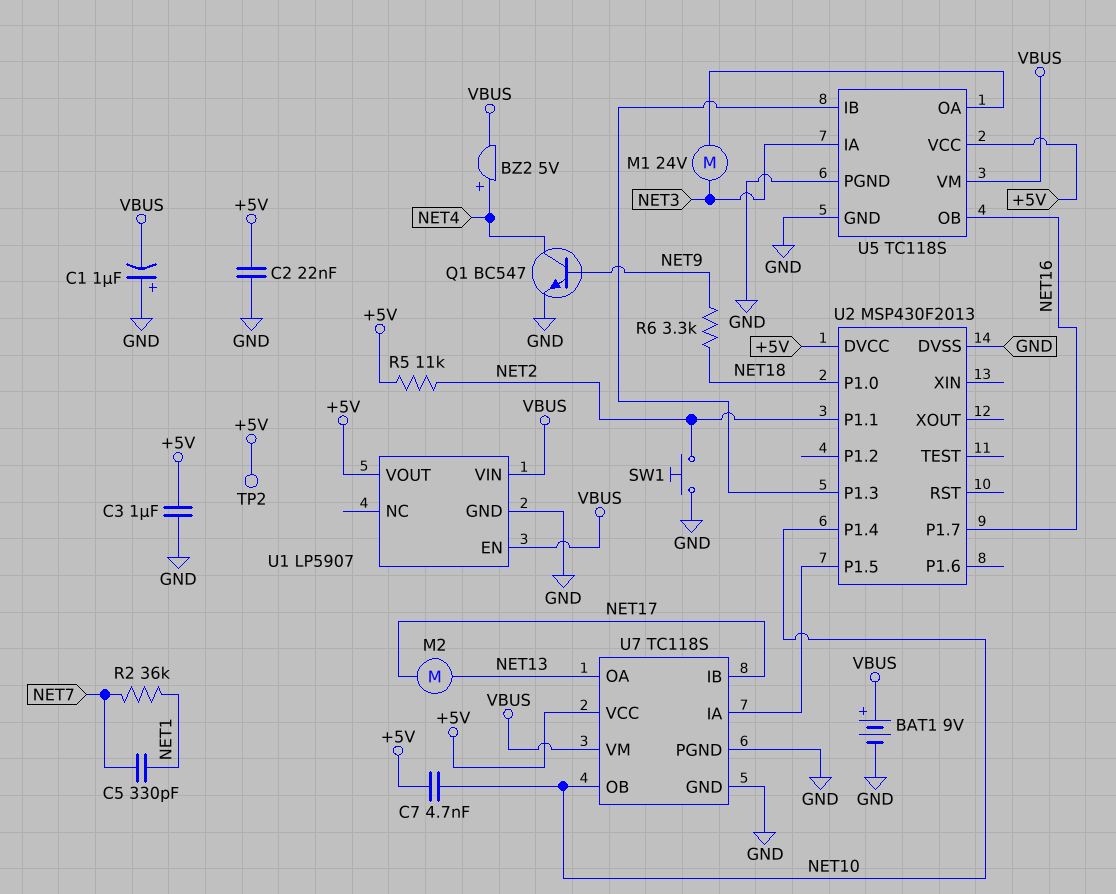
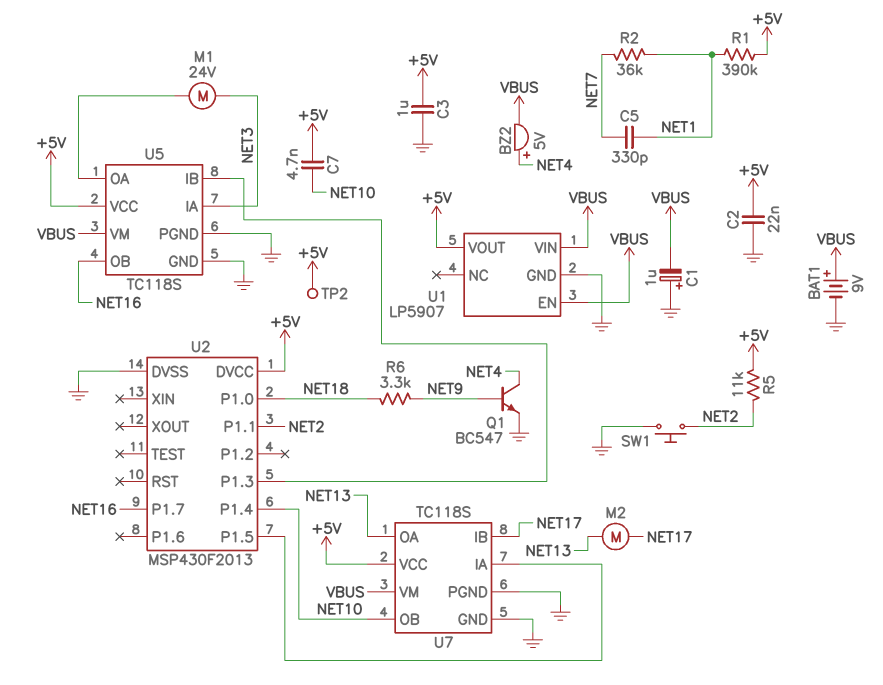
R1: none -> 390k (+5V, NET1)

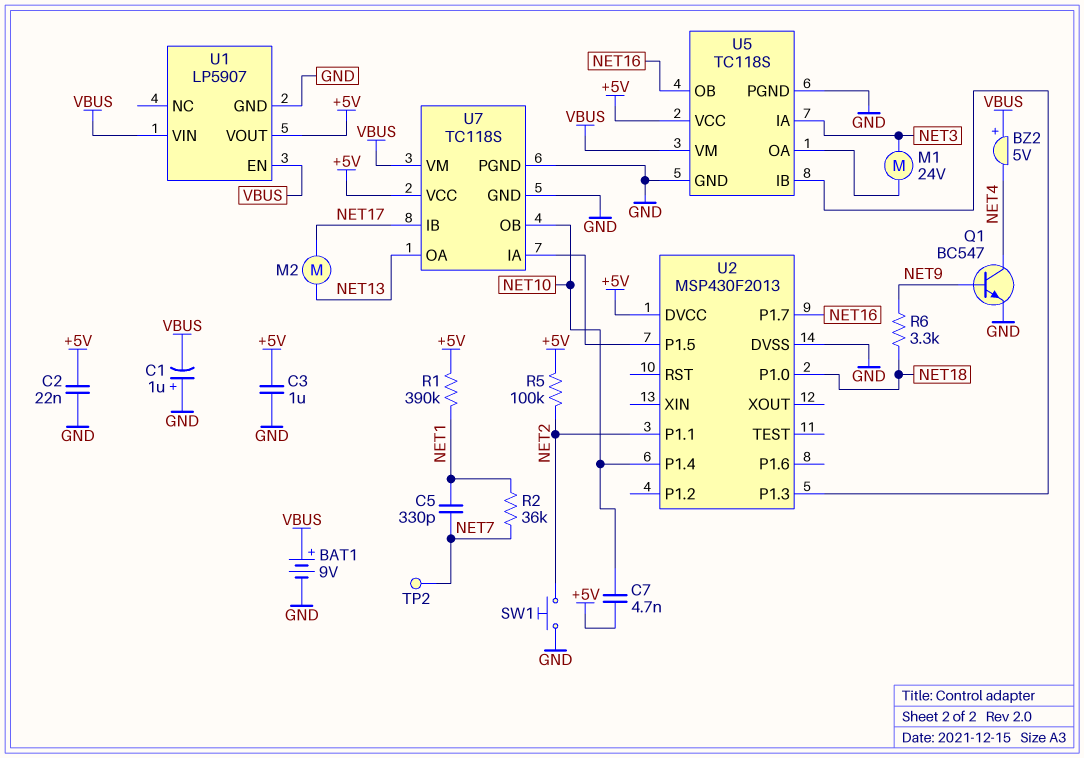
BZ2: buzzer 5V (plus NET4, minus VBUS) -> buzzer 5V (plus VBUS, minus NET4)
R5: 11k (+5V, NET2) -> 100k (+5V, NET2)
TP2: test point (+5V) -> test point (NET7)

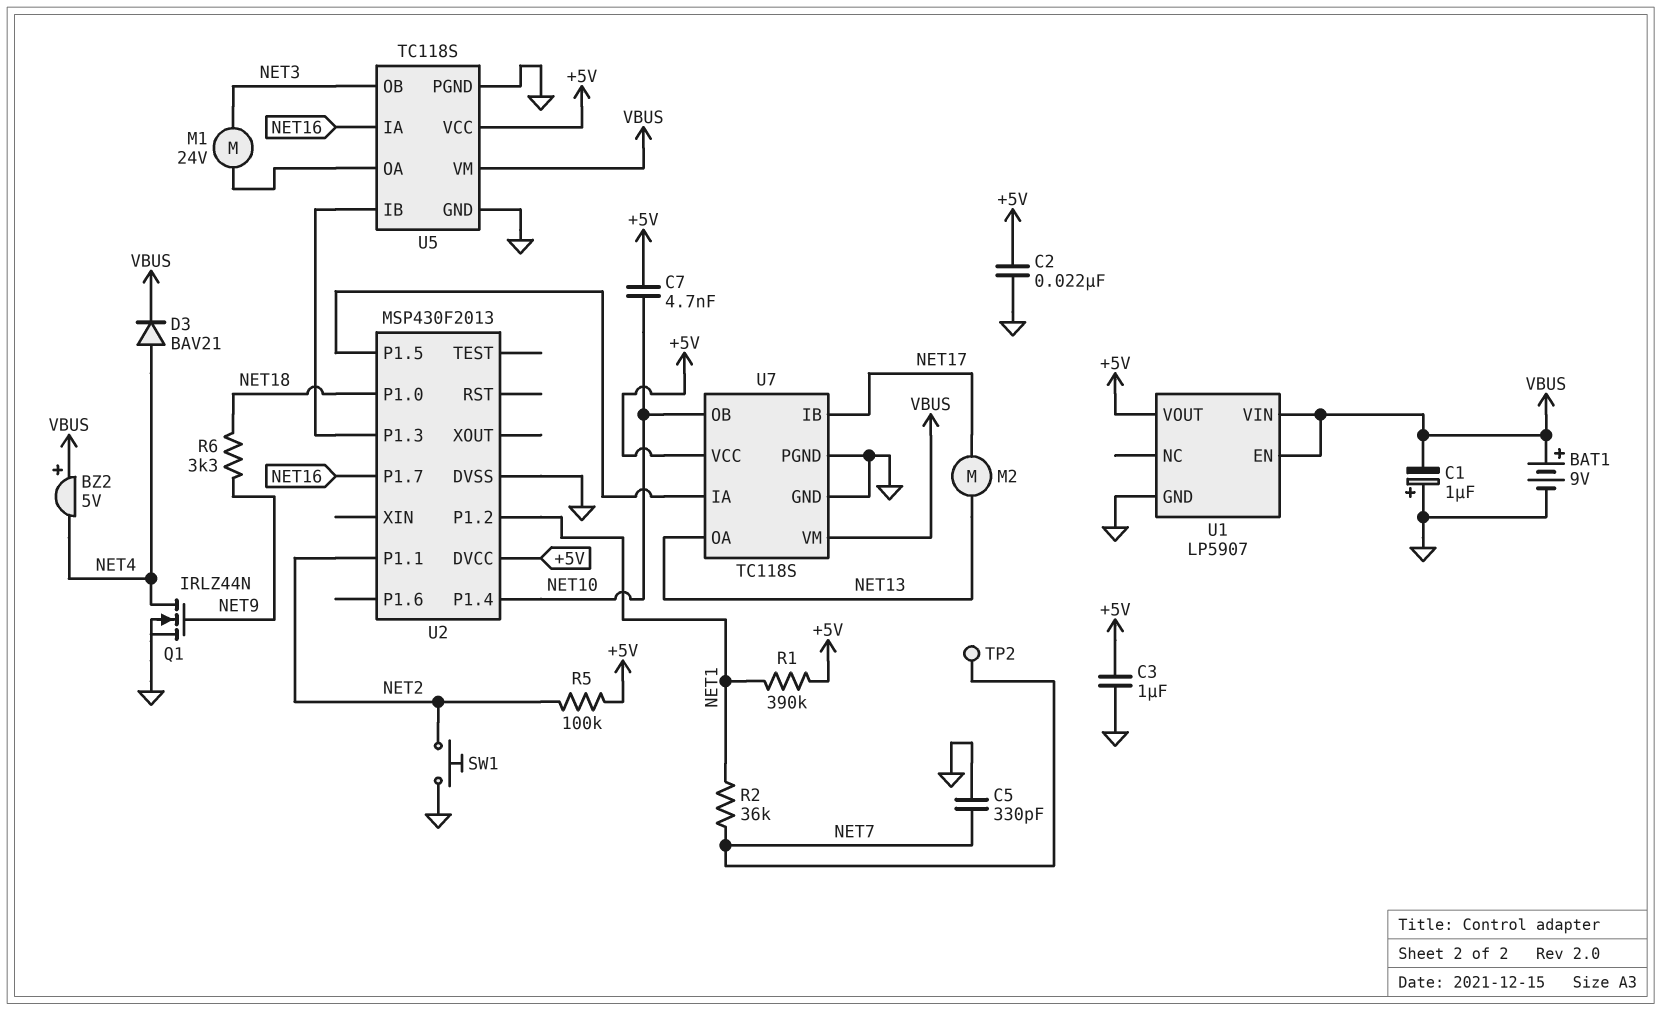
C5: 330pF (NET1, NET7) -> 330pF (GND, NET7)
D3: none -> diode BAV21 (A NET4, K VBUS)
Q1: NPN BC547 (B NET9, C NET4, E GND) -> NMOS IRLZ44N (G NET9, D NET4, S GND)
U2 pin P1.2: none -> NET1
U5 pin IA: NET3 -> NET16
U5 pin OB: NET16 -> NET3

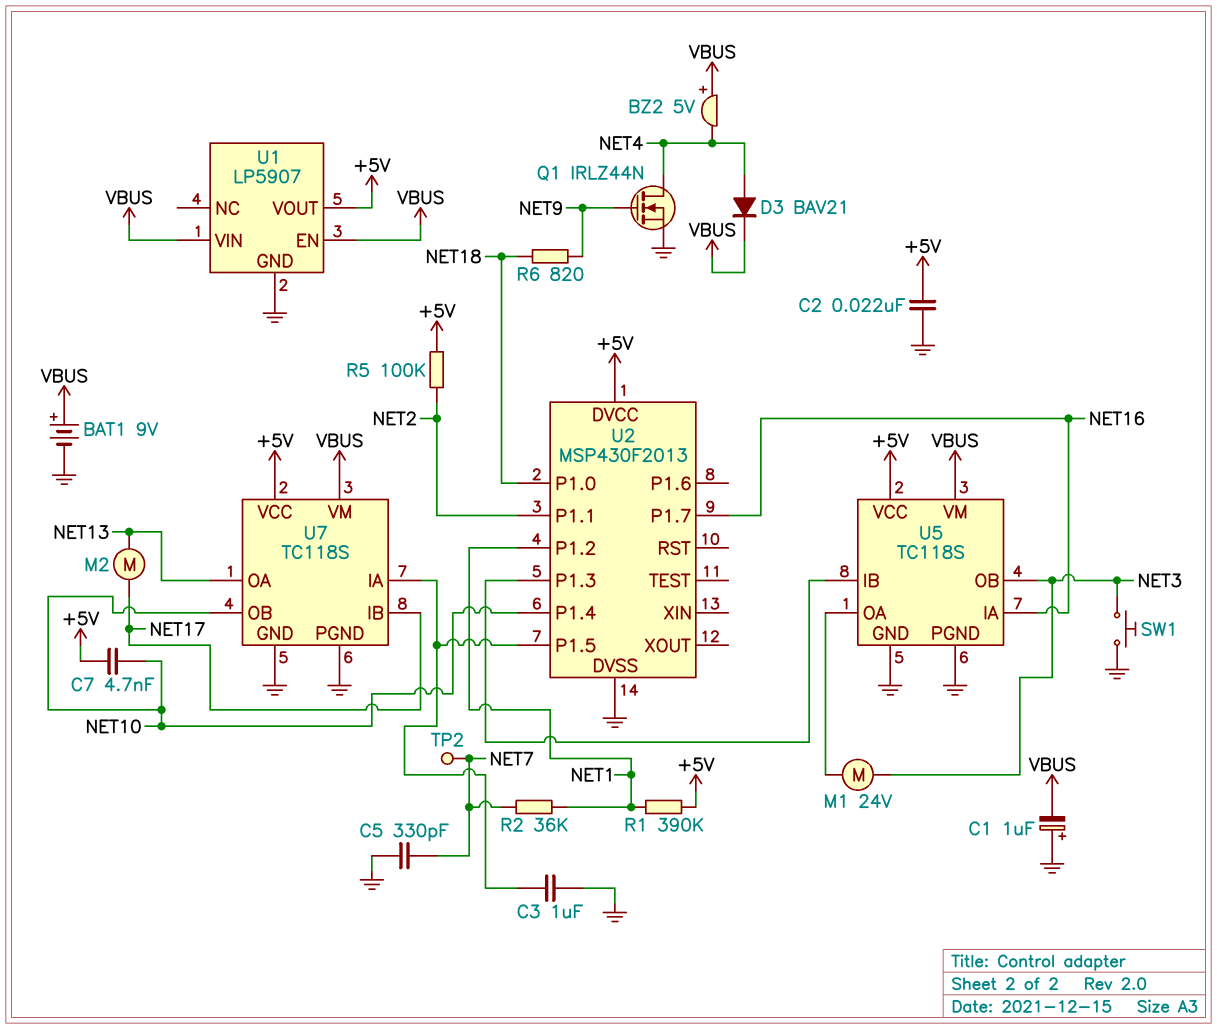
C3: 1uF (+5V, GND) -> 1uF (GND, U2/P1.5)
R6: 3.3k (NET9, NET18) -> 820 (NET9, NET18)
SW1: button (GND, NET2) -> button (GND, NET3)

